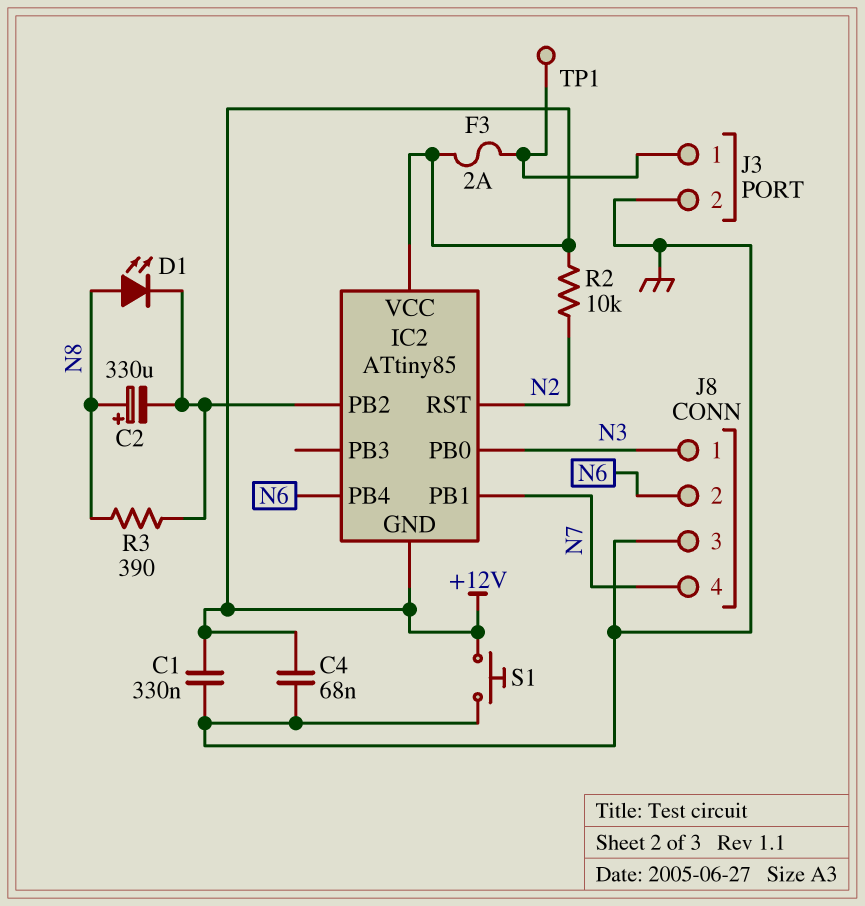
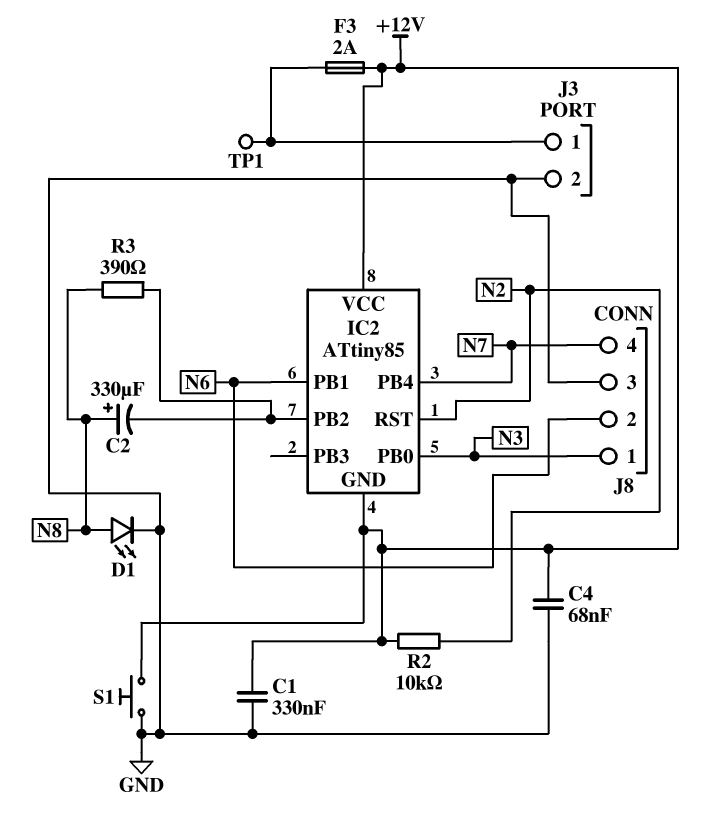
D1: LED (A N8, K IC2/PB2) -> LED (A N8, K GND)
IC2 pin PB1: N7 -> N6
IC2 pin PB4: N6 -> N7

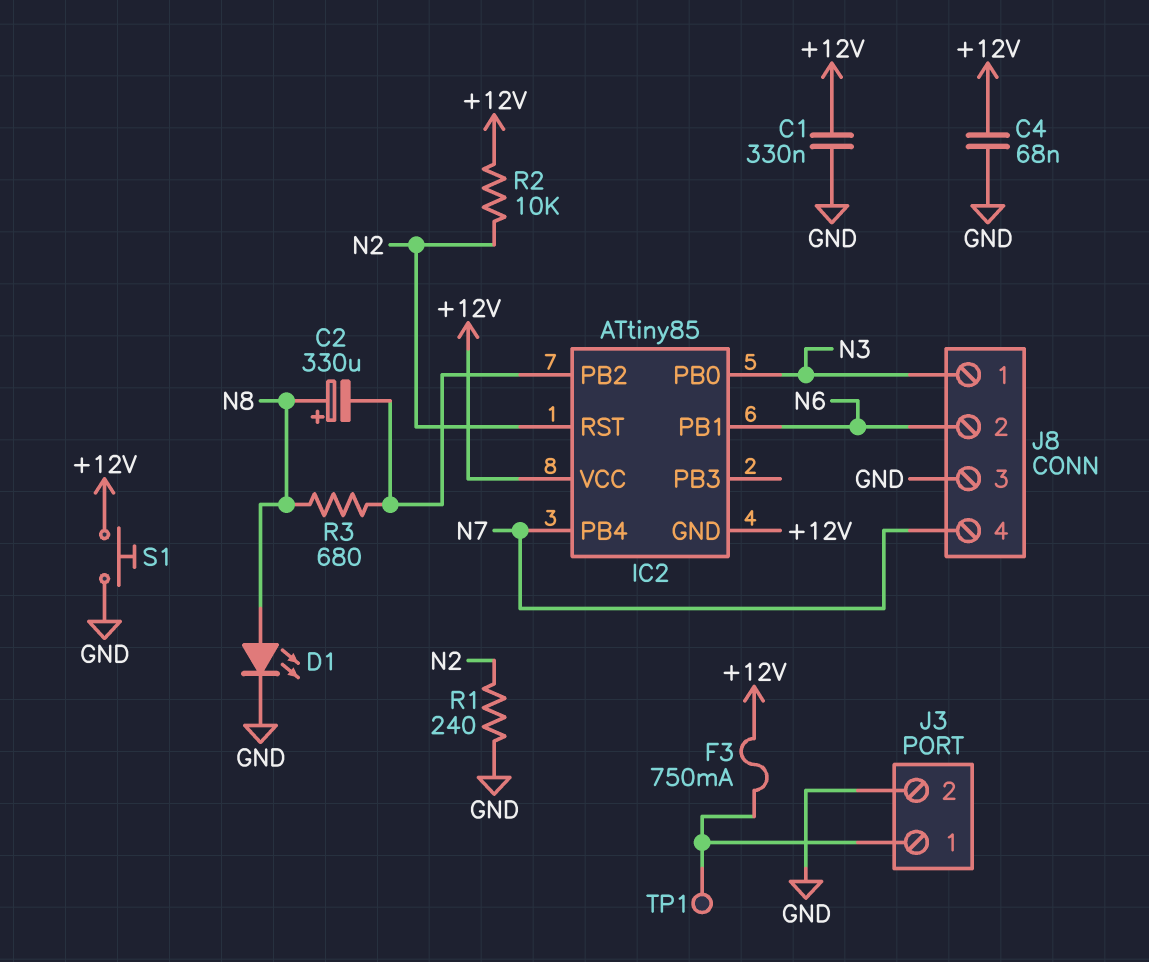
F3: 2A (+12V, J3/1) -> 750mA (+12V, J3/1)
R1: none -> 240 (GND, N2)
R3: 390 (IC2/PB2, N8) -> 680 (IC2/PB2, N8)

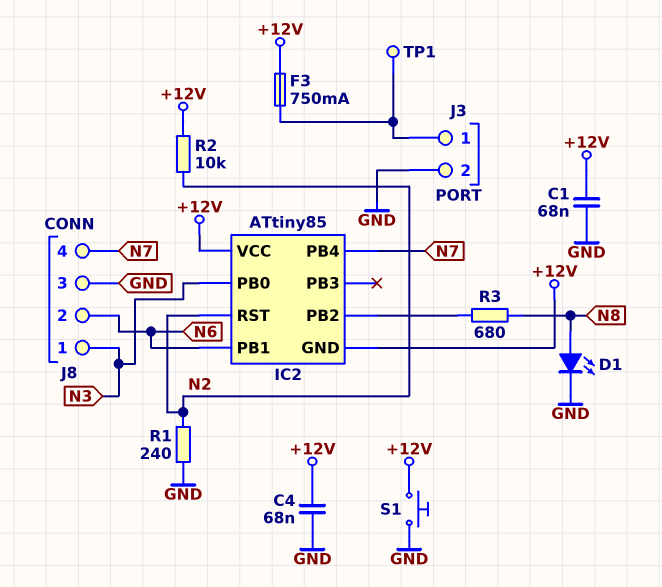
C1: 330nF (+12V, GND) -> 68nF (+12V, GND)
C2: 330uF (plus N8, minus IC2/PB2) -> none

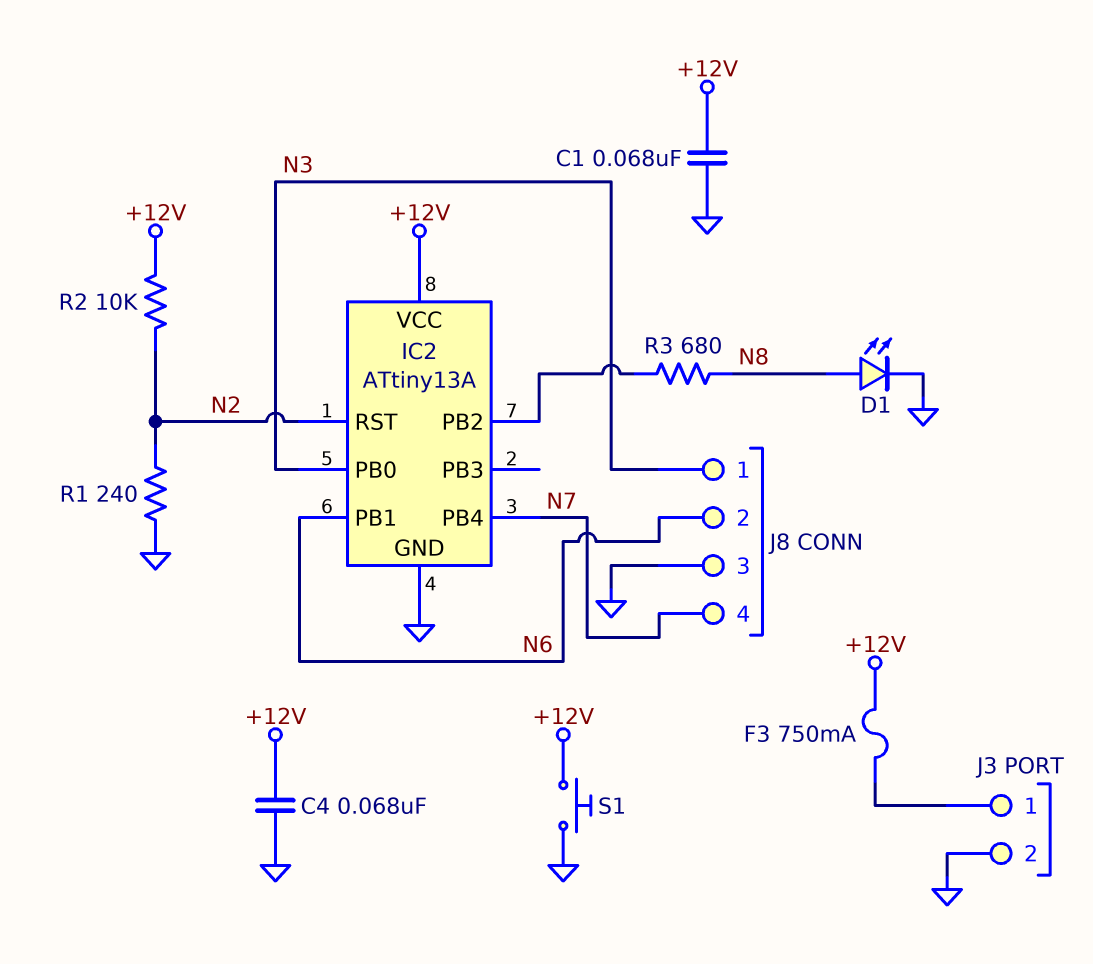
IC2: ATtiny85 -> ATtiny13A
IC2 pin GND: +12V -> GND
TP1: test point (J3/1) -> none

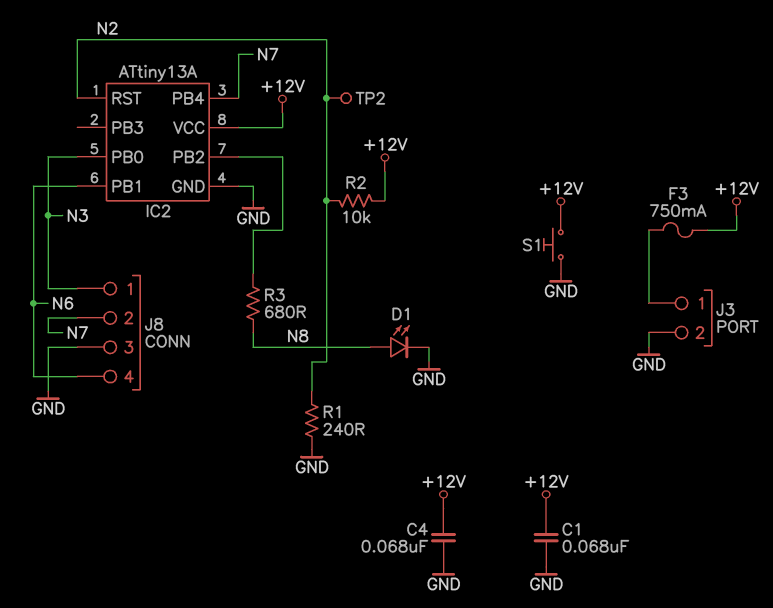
J8 pin 2: N6 -> N7
J8 pin 4: N7 -> N6
TP2: none -> test point (N2)

